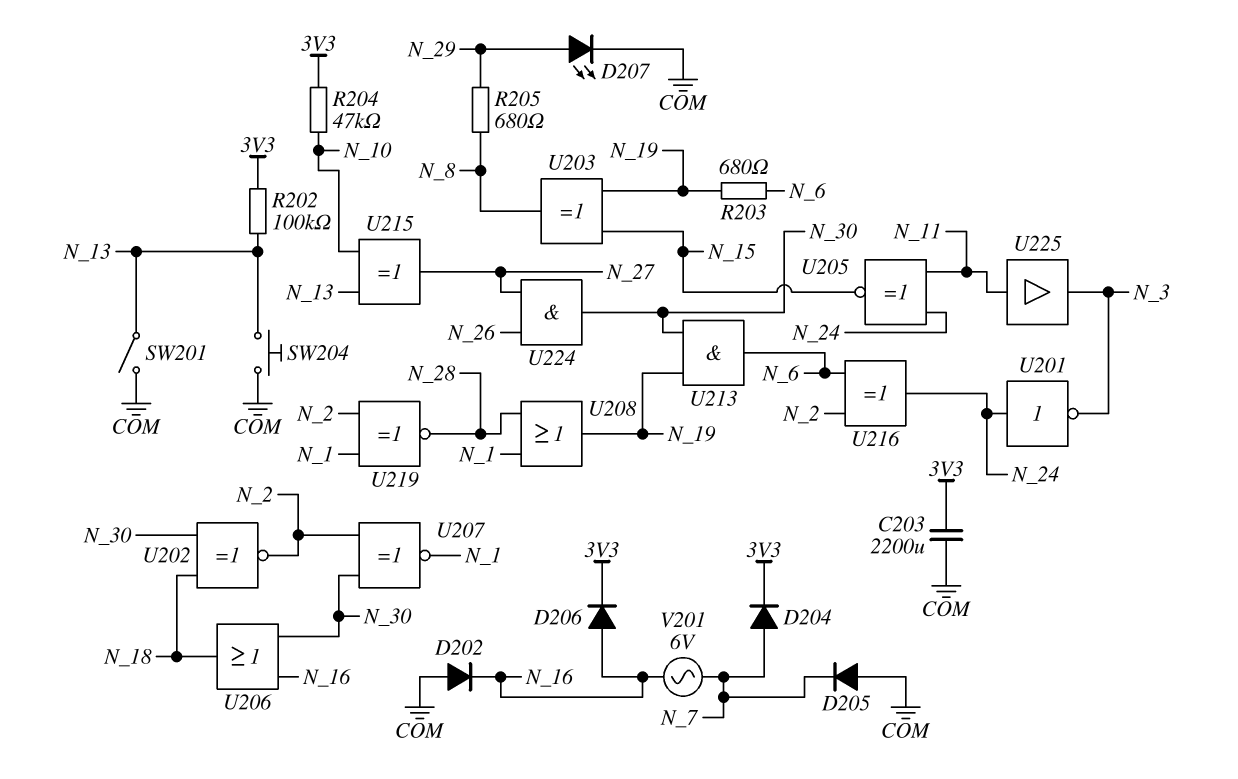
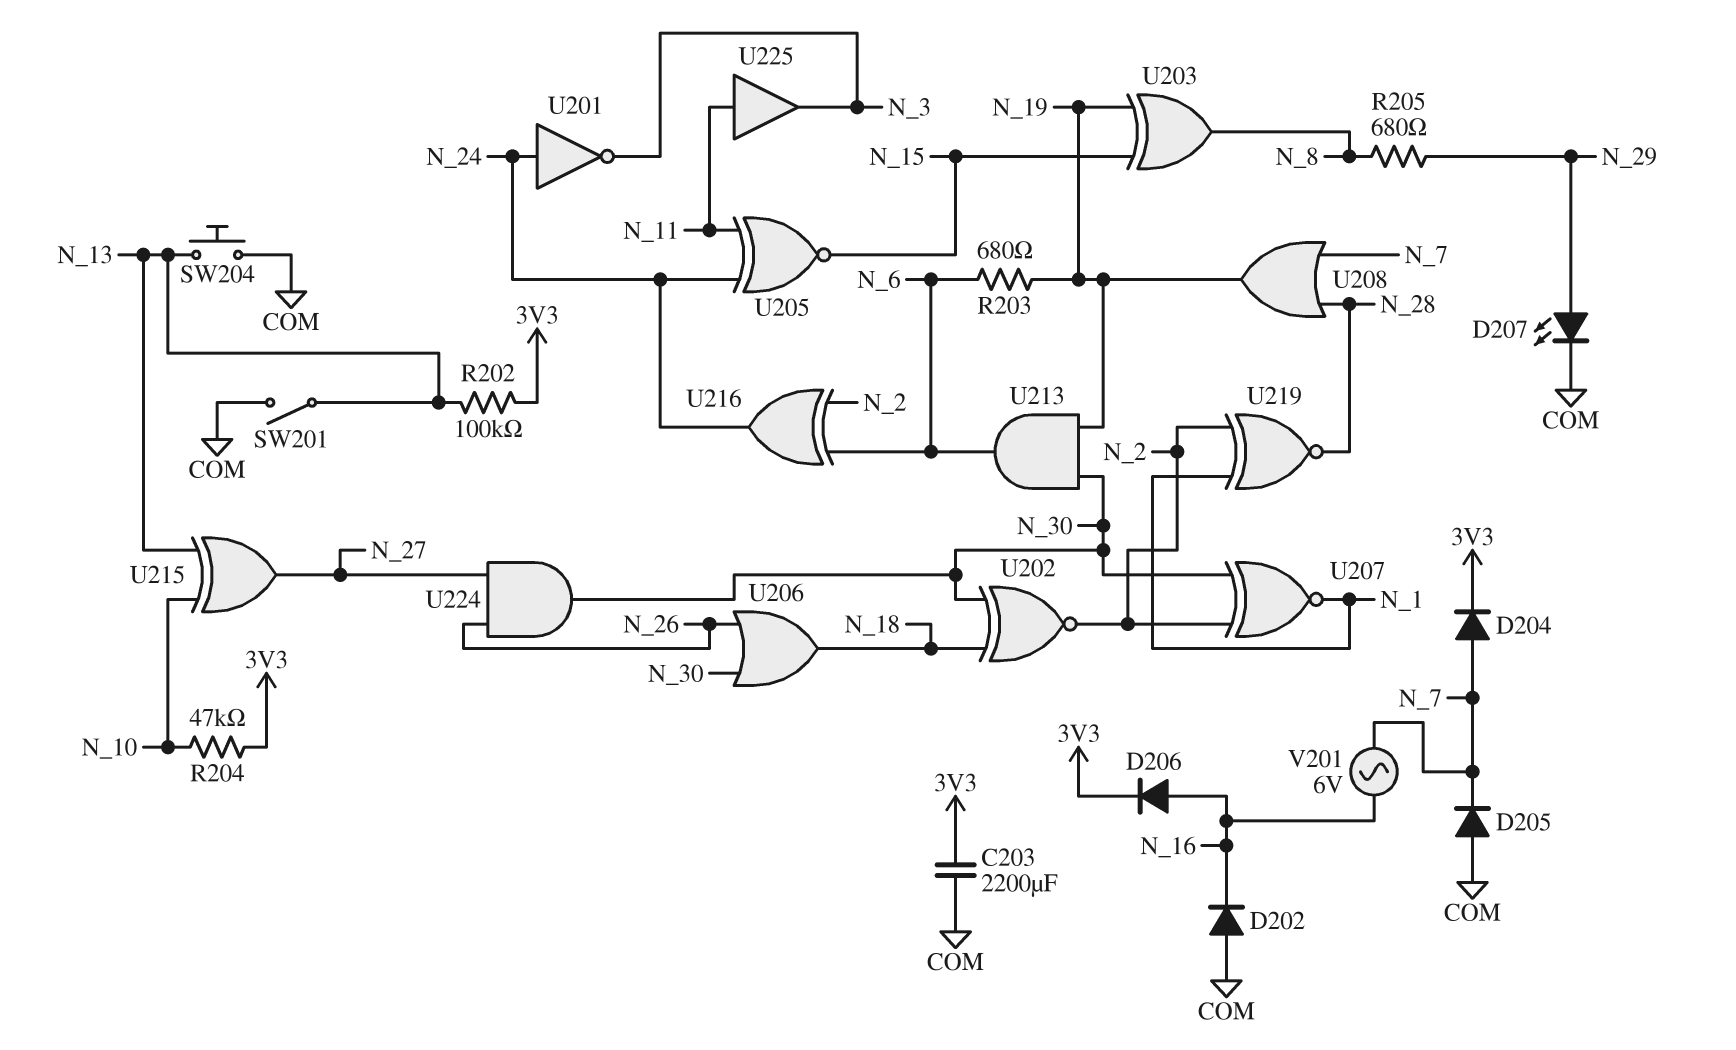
U206: OR (in N_16, in N_30, out N_18) -> OR (in N_26, in N_30, out N_18)
U208: OR (in N_1, in N_28, out N_19) -> OR (in N_7, in N_28, out N_19)

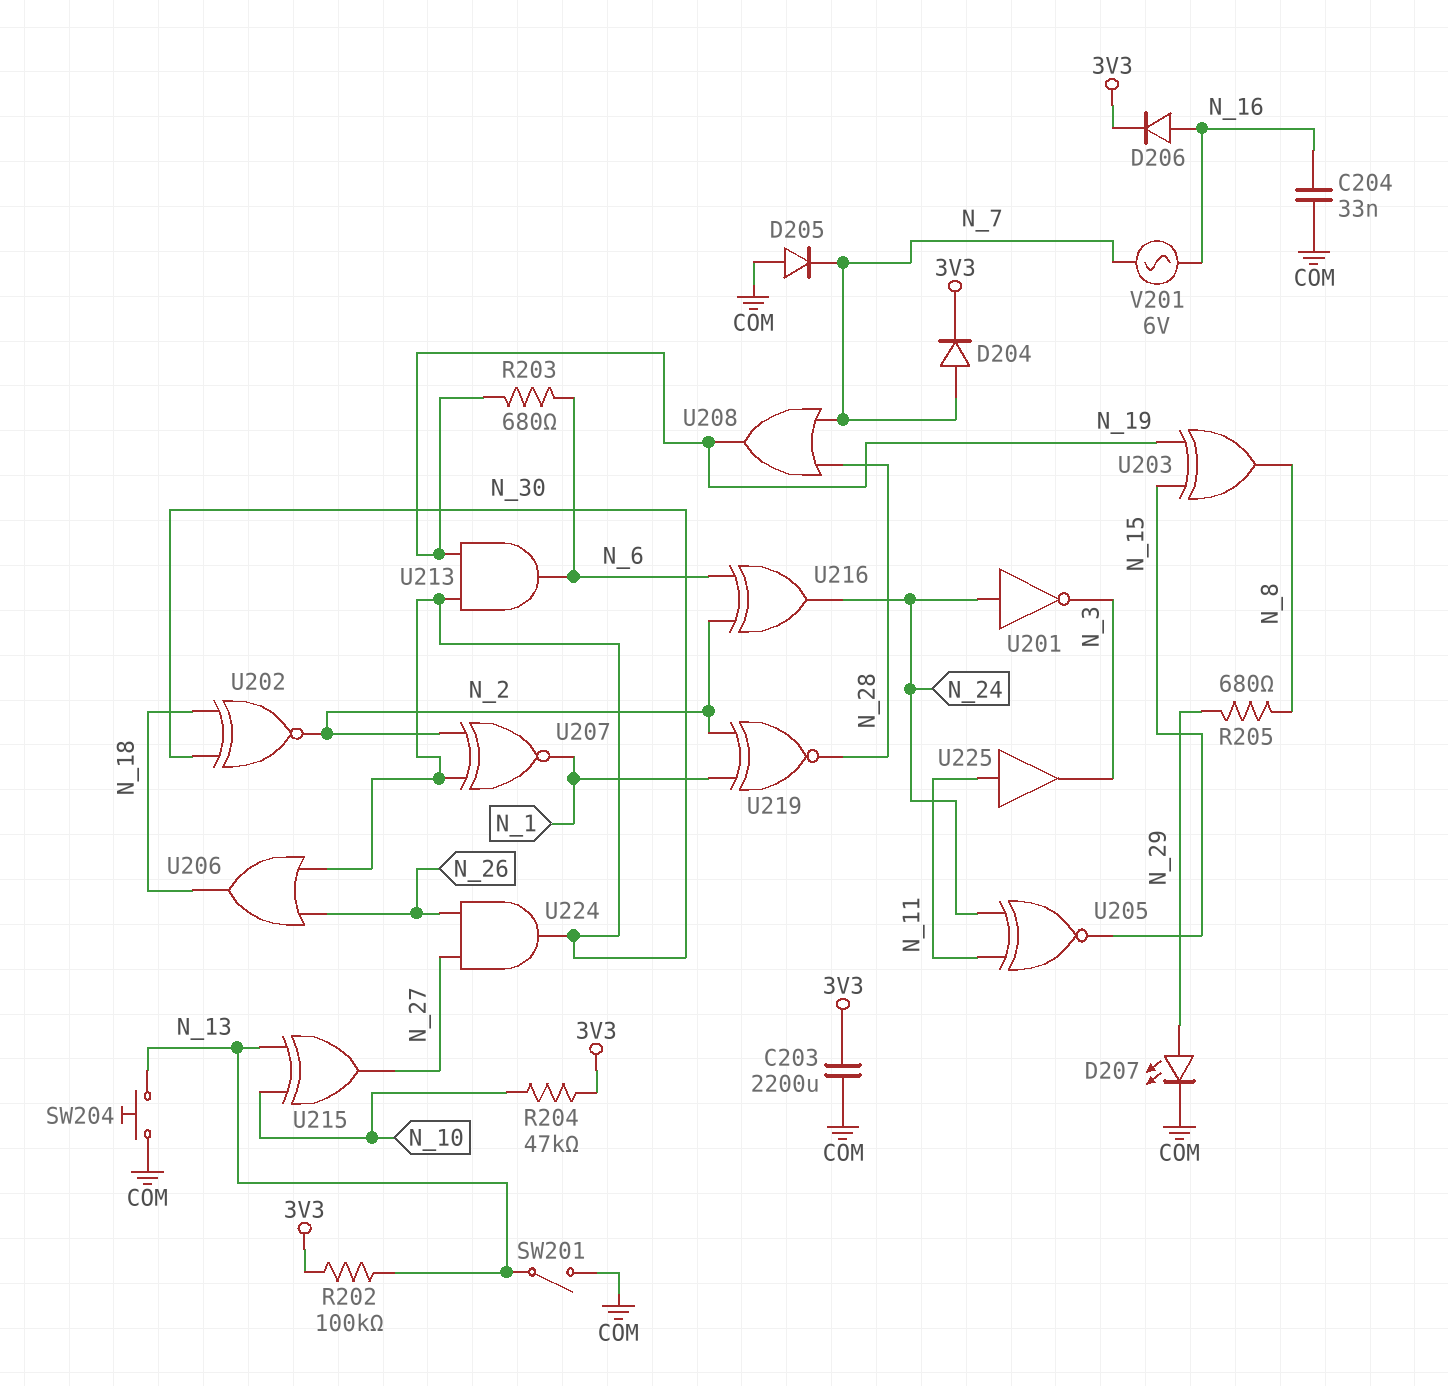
C204: none -> 33nF (COM, N_16)
D202: diode (A COM, K N_16) -> none

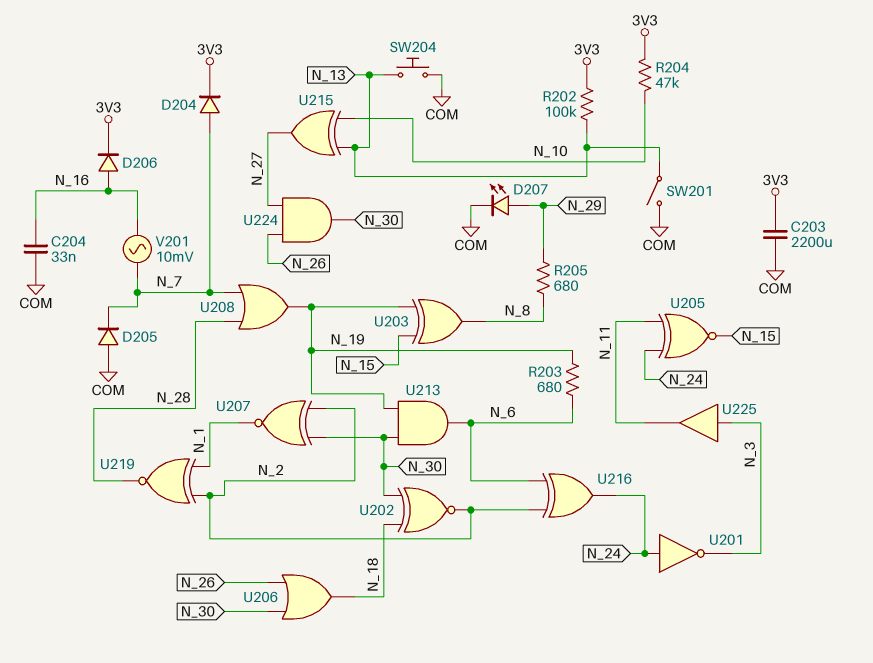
U225: buffer (in N_11, out N_3) -> buffer (in N_3, out N_11)
V201: AC 6V (N_7, N_16) -> AC 10mV (N_7, N_16)

